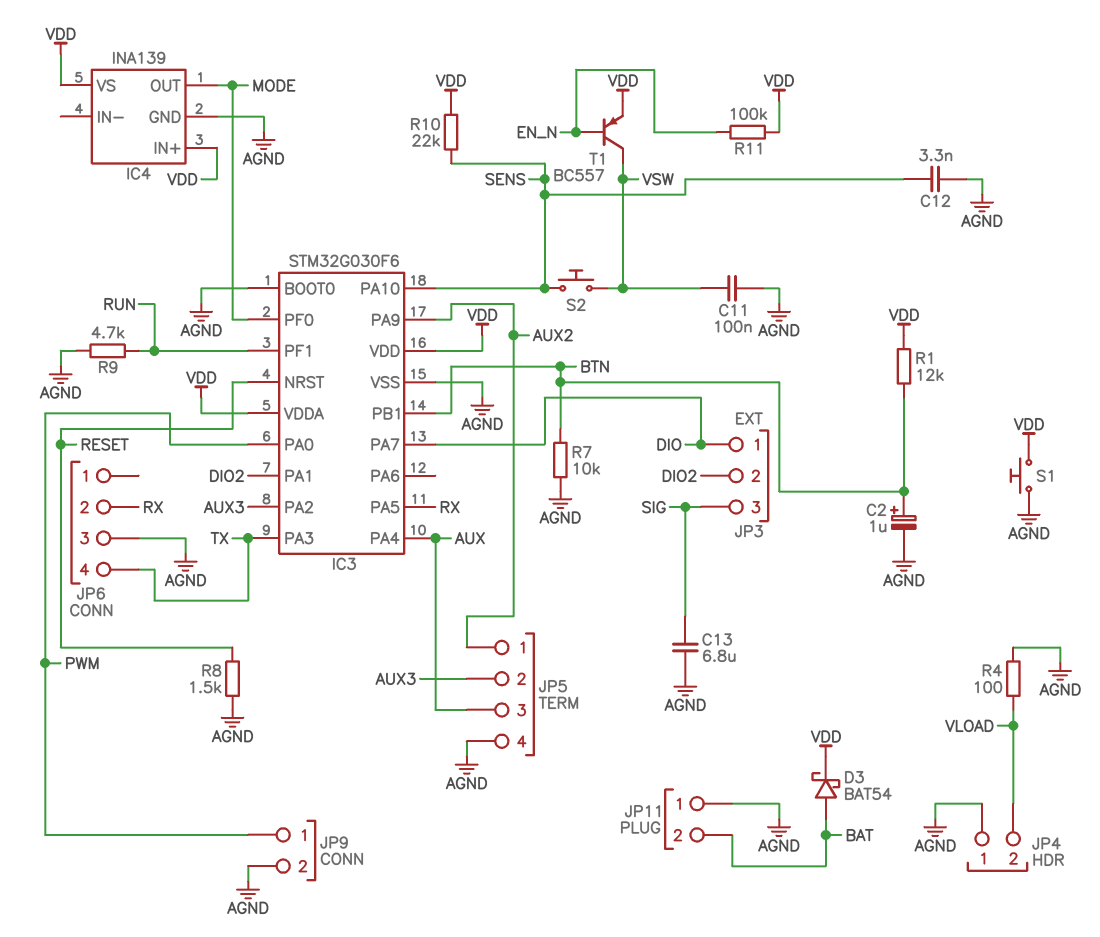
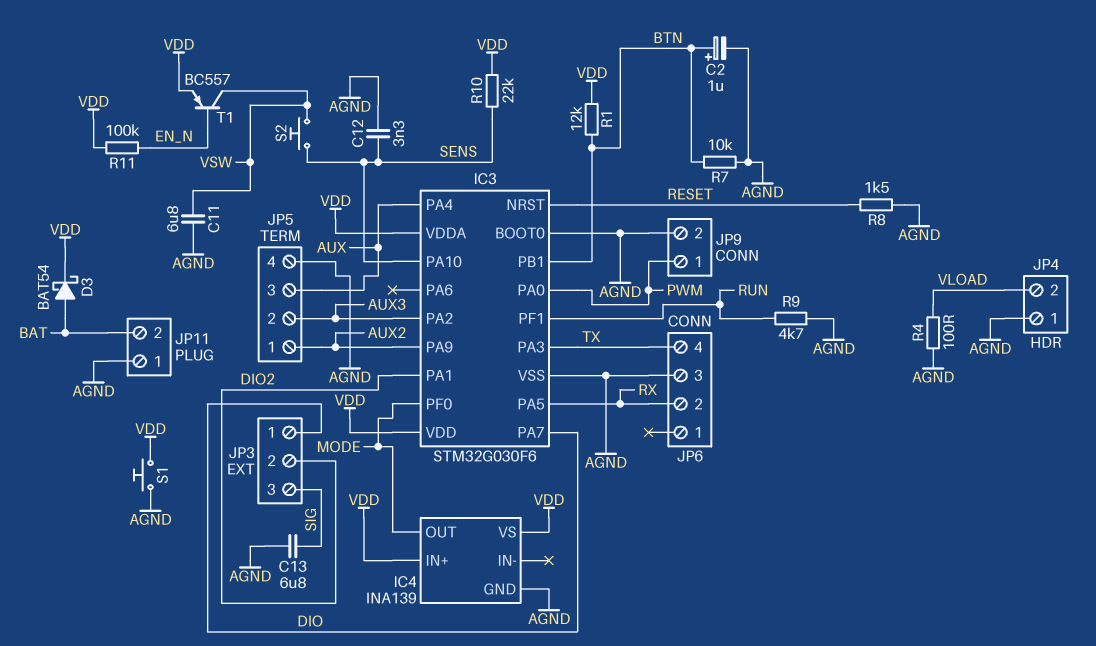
C11: 100nF (AGND, VSW) -> 6.8uF (AGND, VSW)

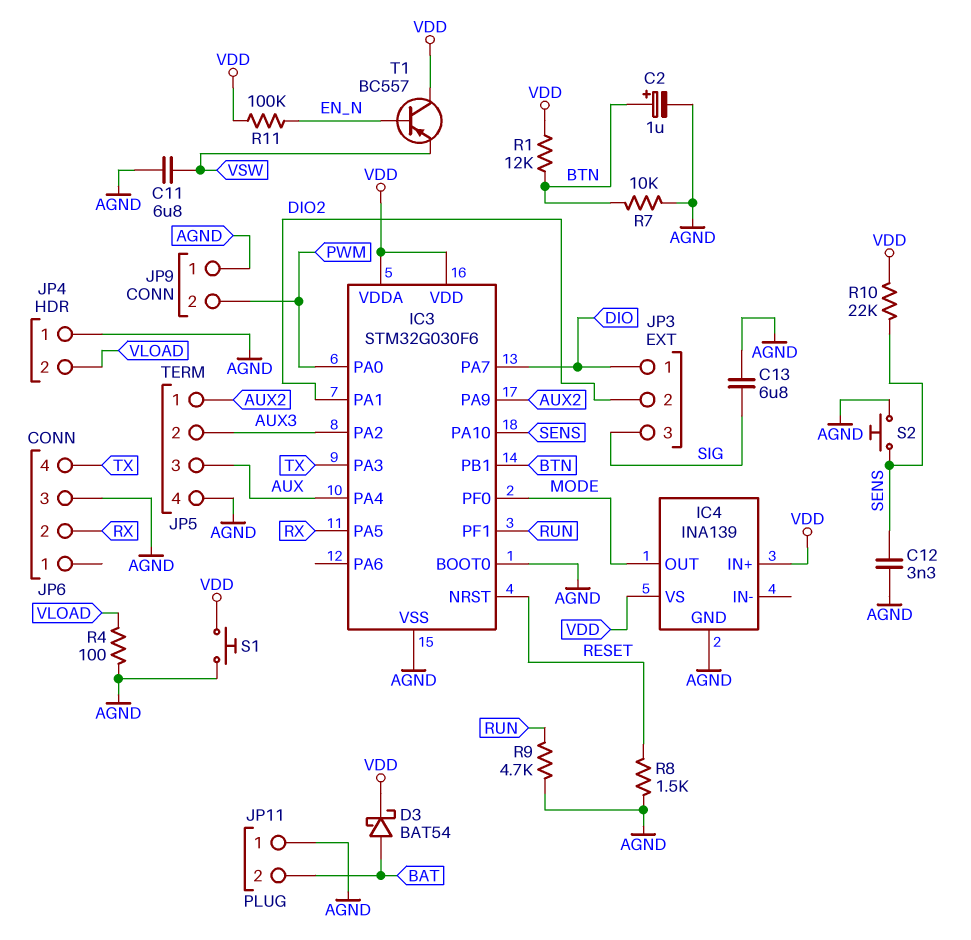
JP9 pin 1: PWM -> AGND
JP9 pin 2: AGND -> PWM
S2: button (SENS, VSW) -> button (AGND, SENS)
T1: PNP BC557 (B EN_N, C VSW, E VDD) -> PNP BC557 (B EN_N, C VDD, E VSW)

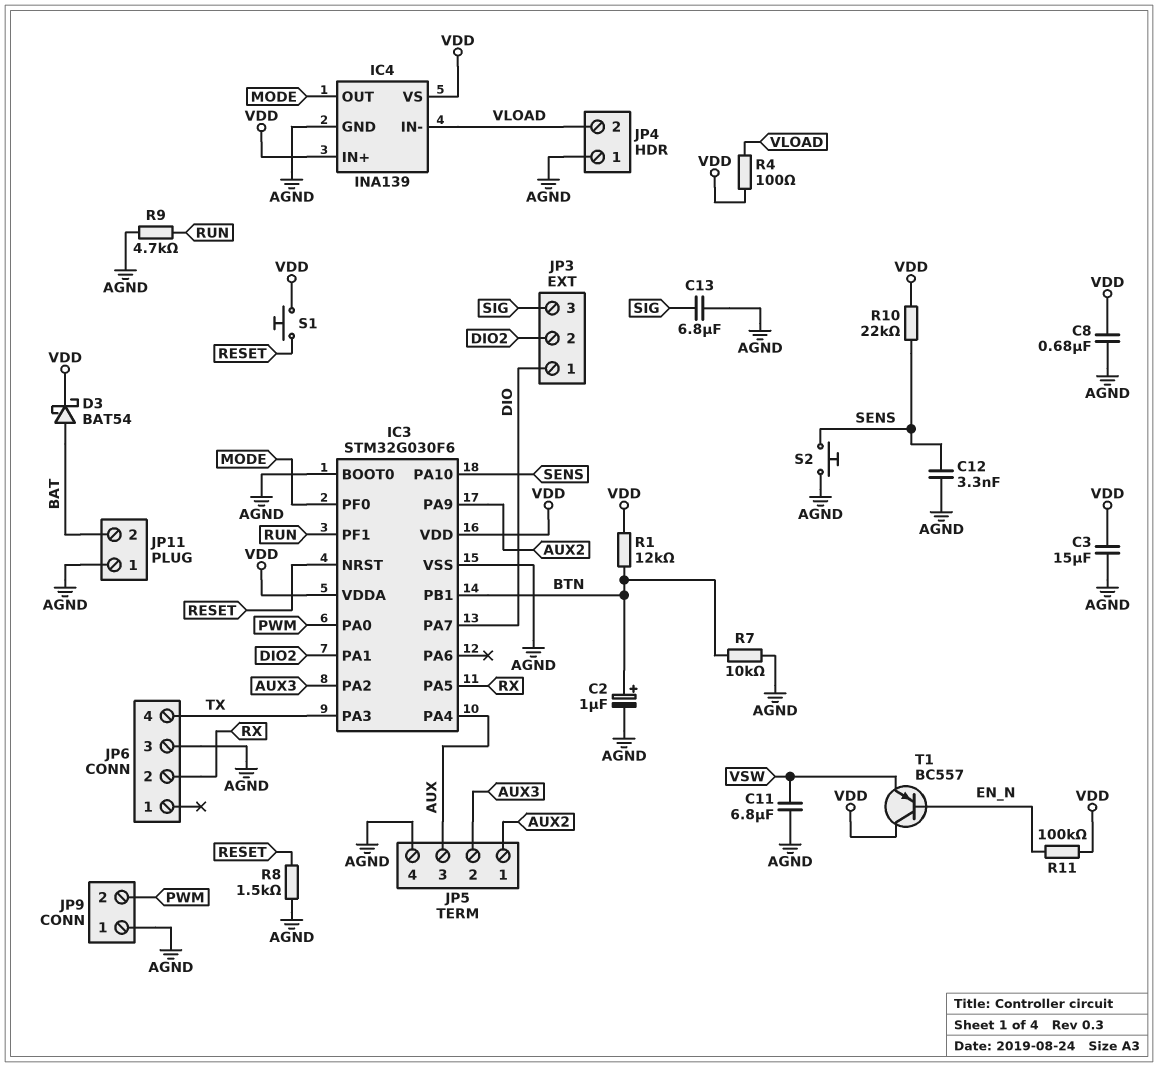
C3: none -> 15uF (AGND, VDD)
C8: none -> 680nF (AGND, VDD)
IC4 pin IN-: none -> VLOAD
R4: 100 (AGND, VLOAD) -> 100 (VDD, VLOAD)
S1: button (AGND, VDD) -> button (RESET, VDD)

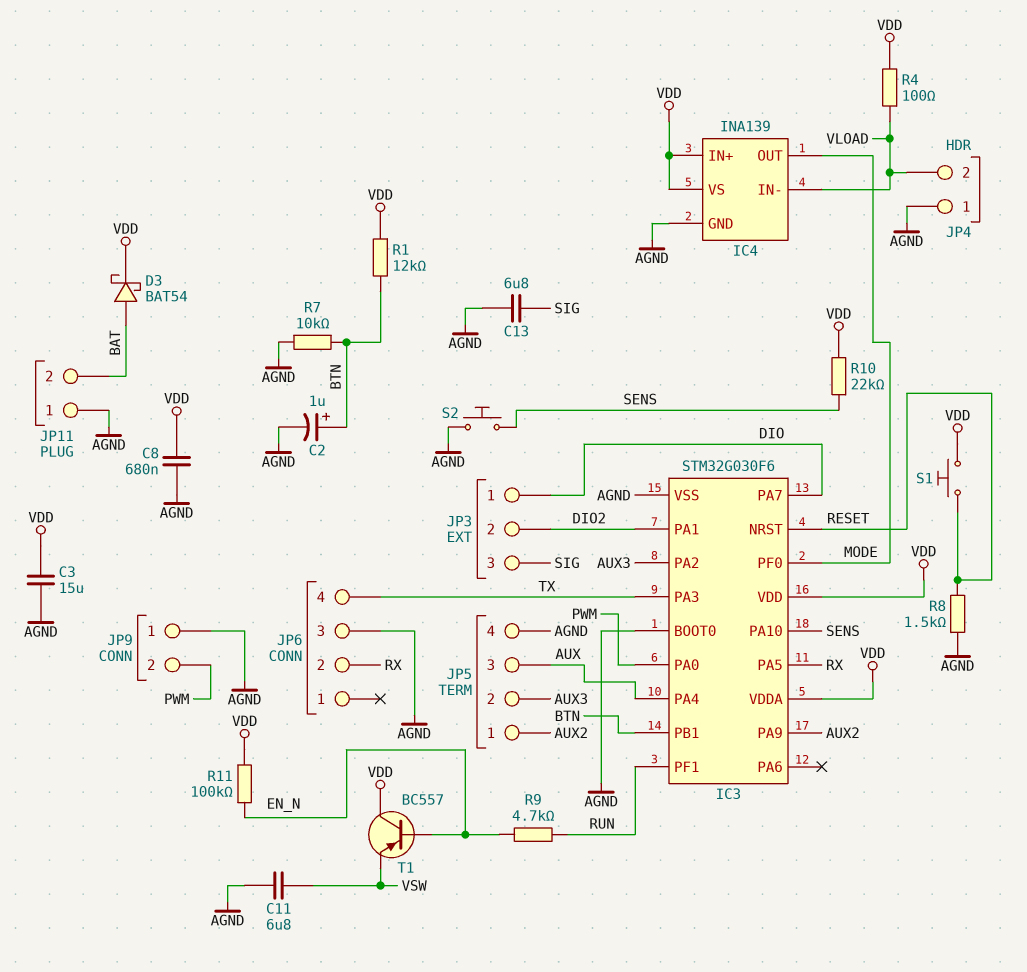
C12: 3.3nF (AGND, SENS) -> none
R9: 4.7k (AGND, RUN) -> 4.7k (EN_N, RUN)

